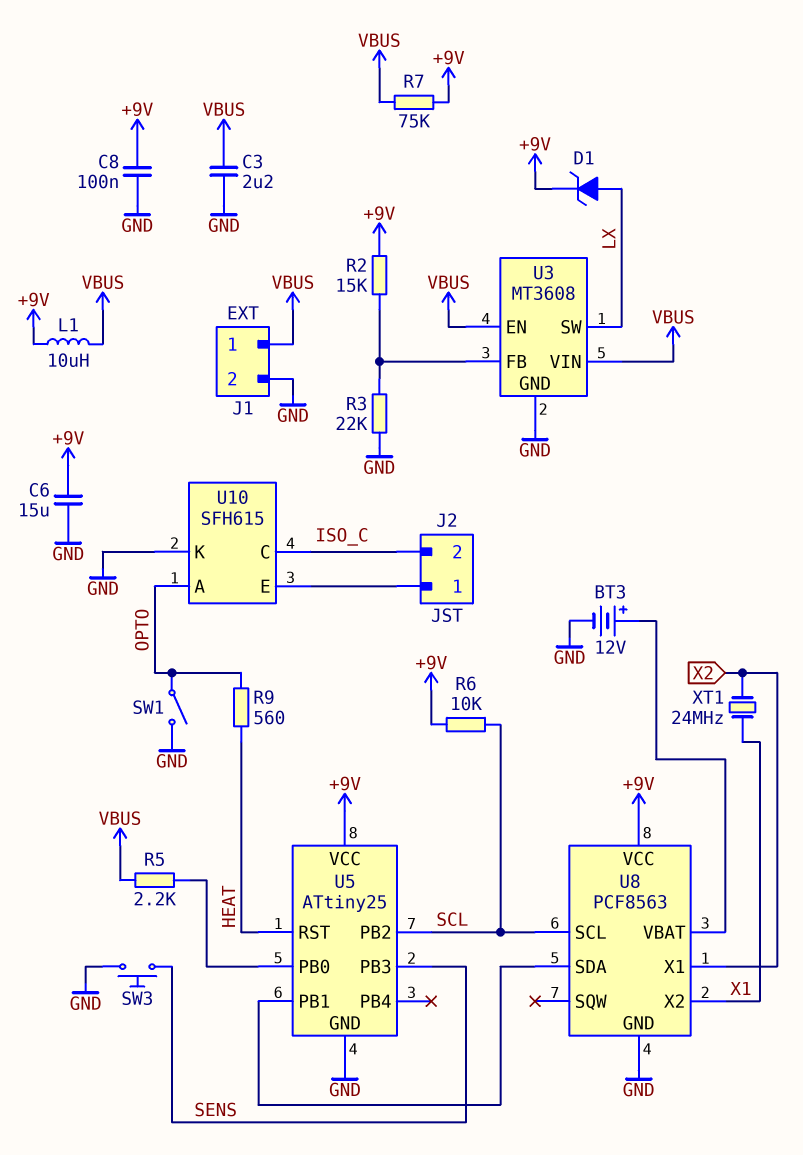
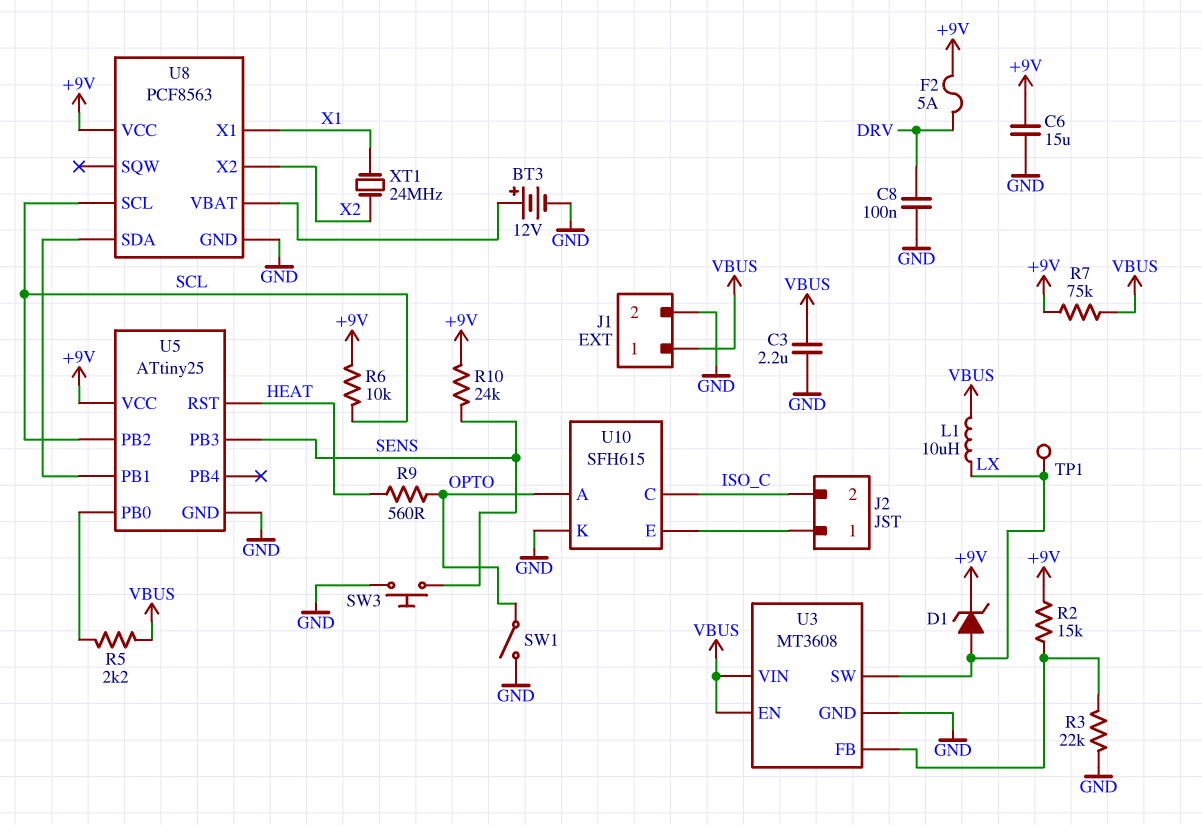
C8: 100nF (+9V, GND) -> 100nF (DRV, GND)
F2: none -> 5A (+9V, DRV)
L1: 10uH (+9V, VBUS) -> 10uH (LX, VBUS)
R10: none -> 24k (+9V, SENS)
TP1: none -> test point (LX)
U8 pin X1: X2 -> X1
U8 pin X2: X1 -> X2

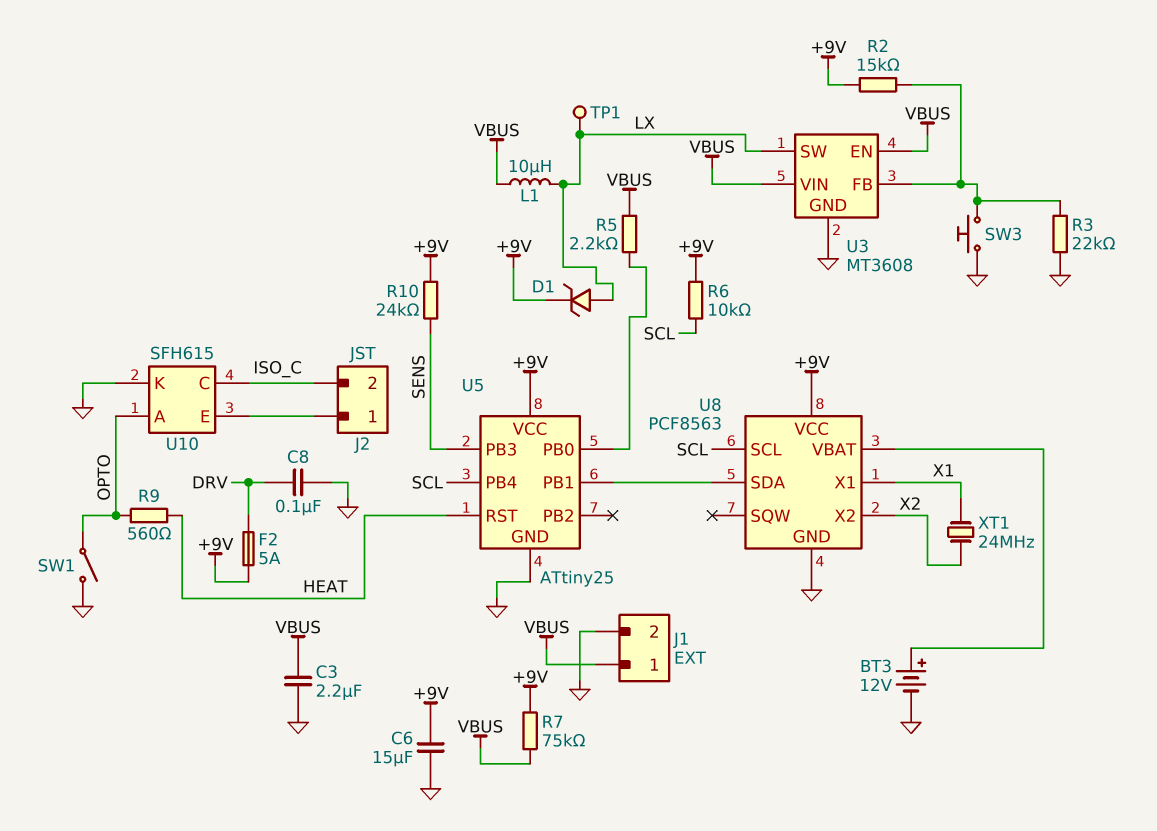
SW3: button (GND, SENS) -> button (GND, U3/FB)
U5 pin PB2: SCL -> none
U5 pin PB4: none -> SCL

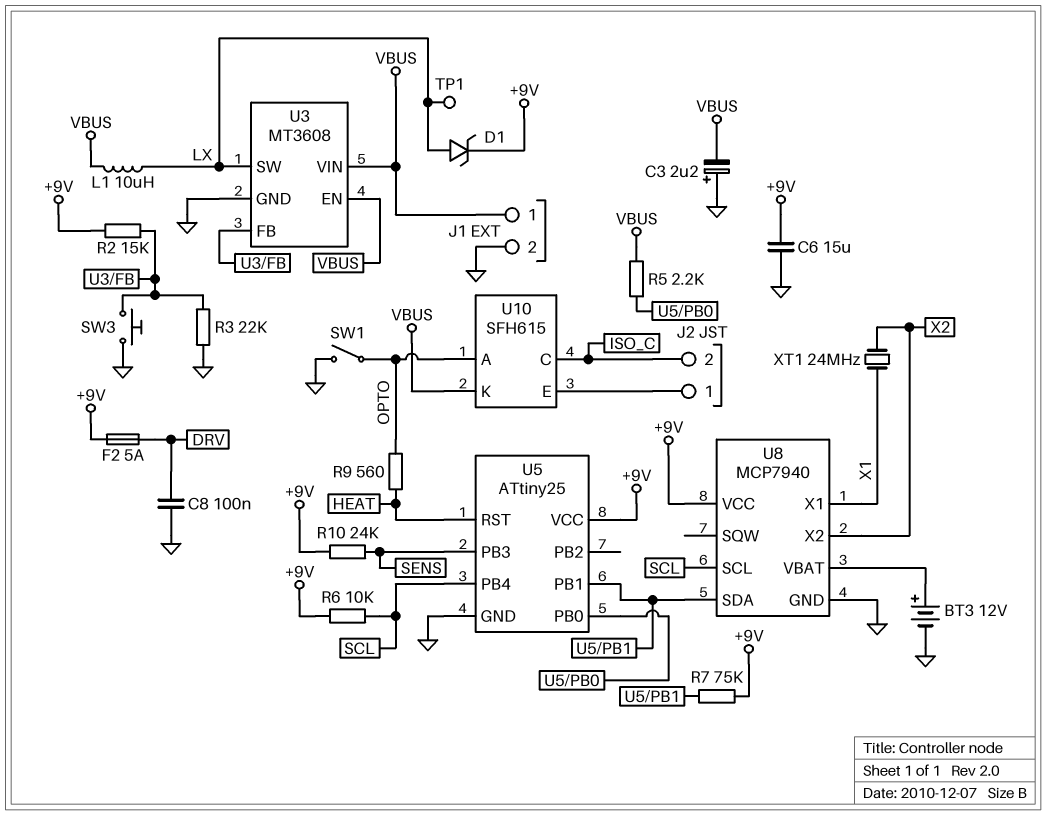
C3: 2.2uF (GND, VBUS) -> 2.2uF (plus GND, minus VBUS)
R7: 75k (+9V, VBUS) -> 75k (+9V, U5/PB1)
U8: PCF8563 -> MCP7940
U10 pin K: GND -> VBUS

